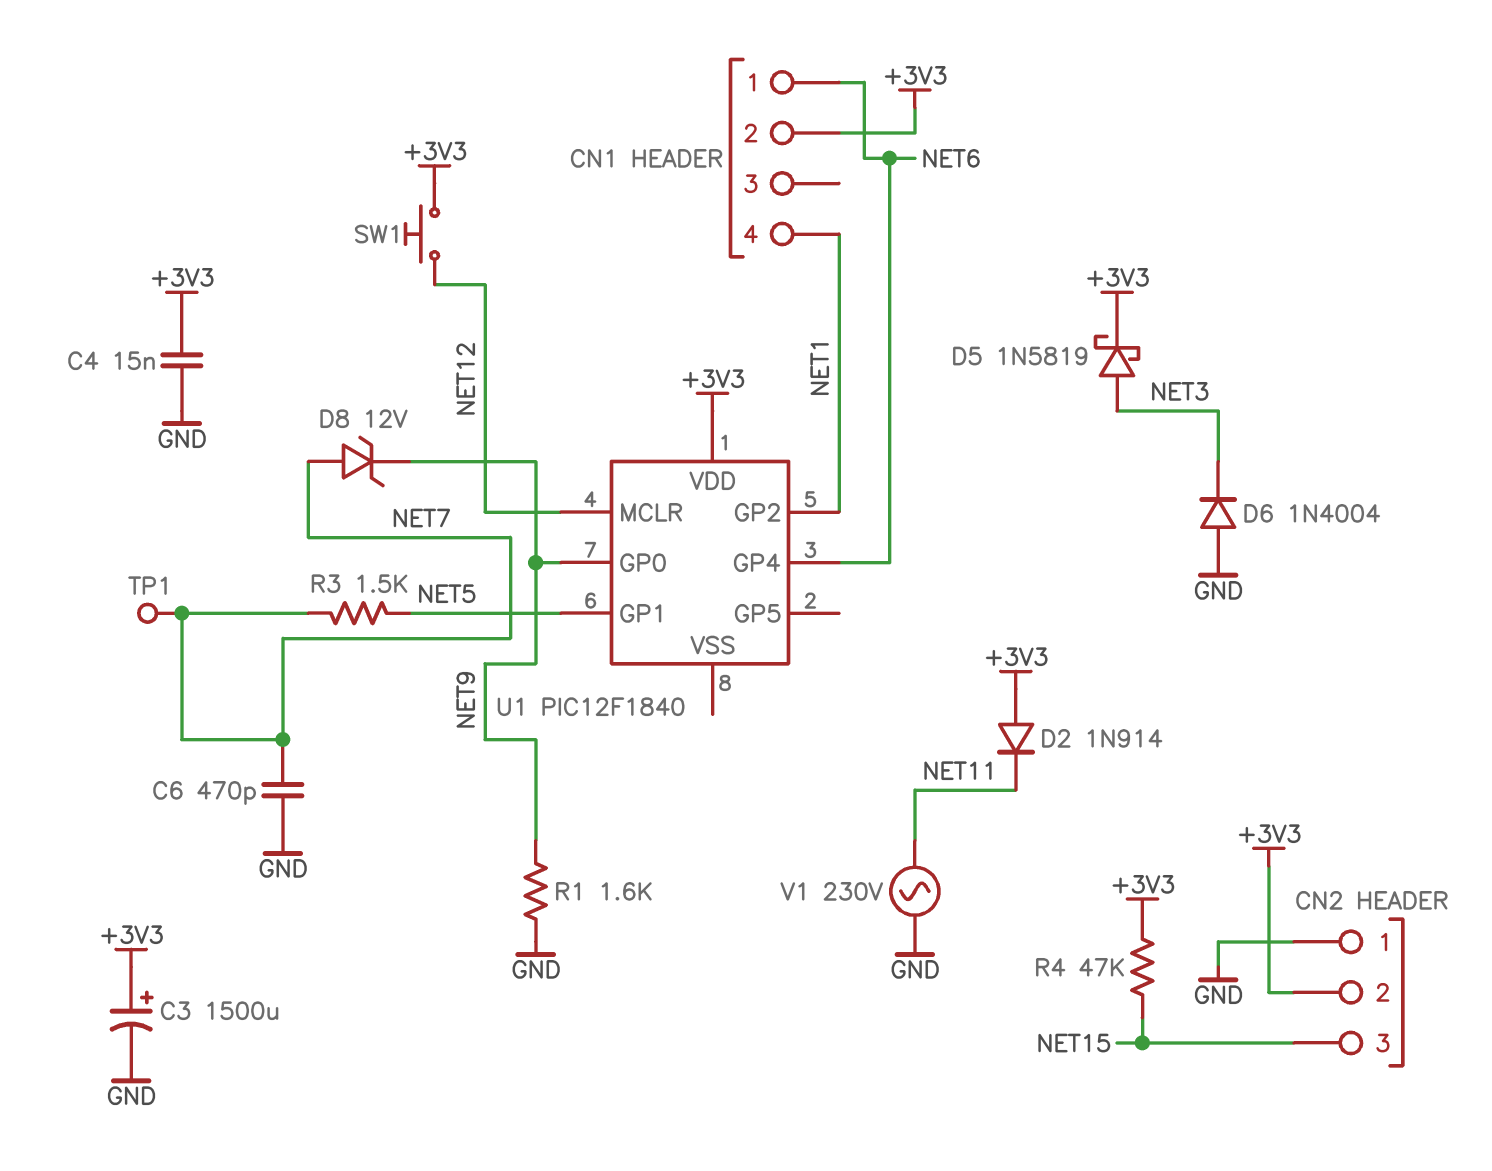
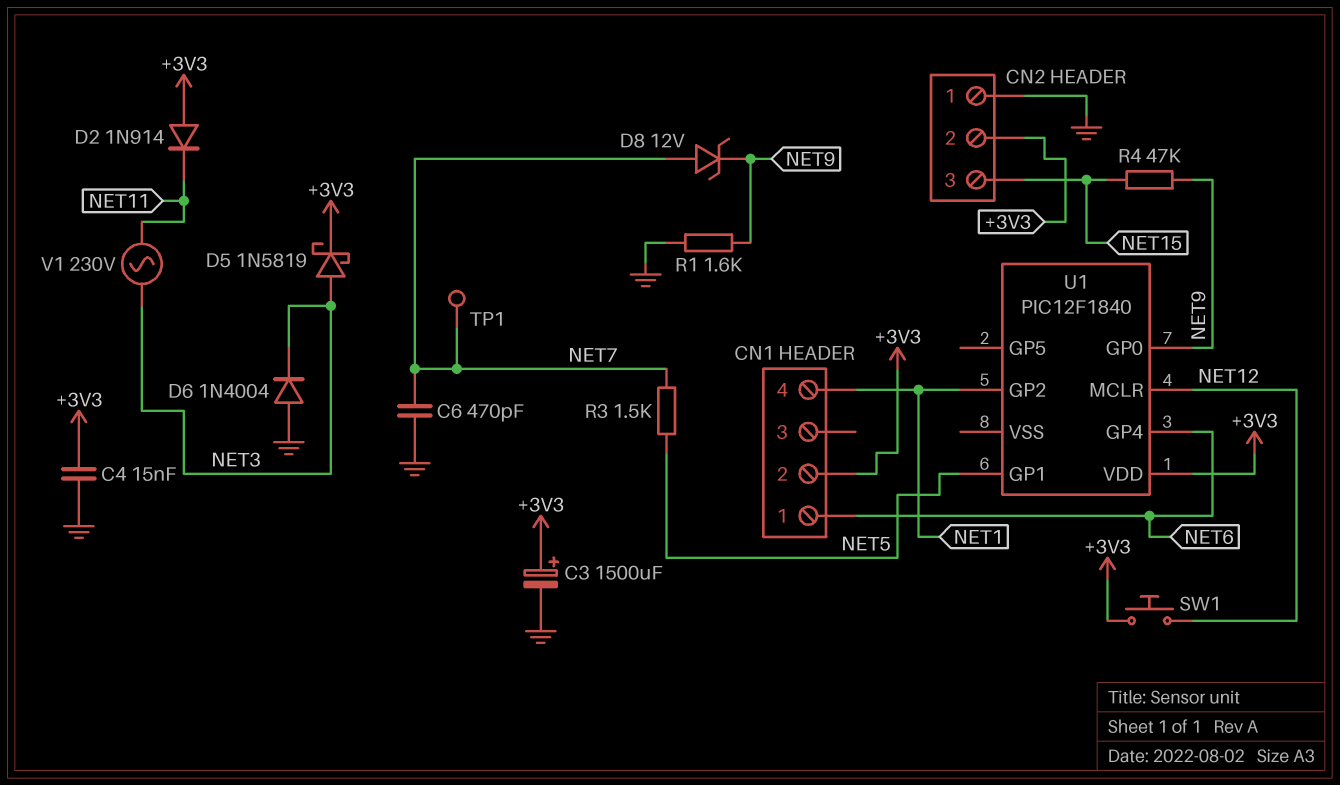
R4: 47k (+3V3, NET15) -> 47k (NET9, NET15)
V1: AC 230V (GND, NET11) -> AC 230V (NET3, NET11)

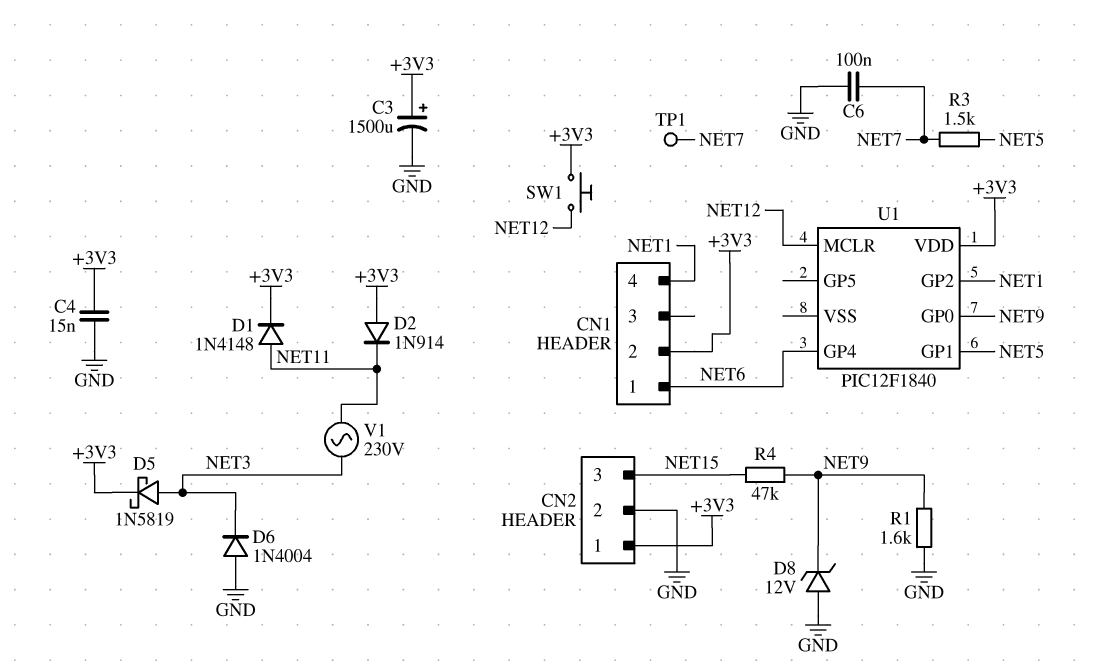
C6: 470pF (GND, NET7) -> 100nF (GND, NET7)
CN2 pin 1: GND -> +3V3
CN2 pin 2: +3V3 -> GND
D1: none -> diode 1N4148 (A NET11, K +3V3)
D8: zener 12V (A NET7, K NET9) -> zener 12V (A GND, K NET9)

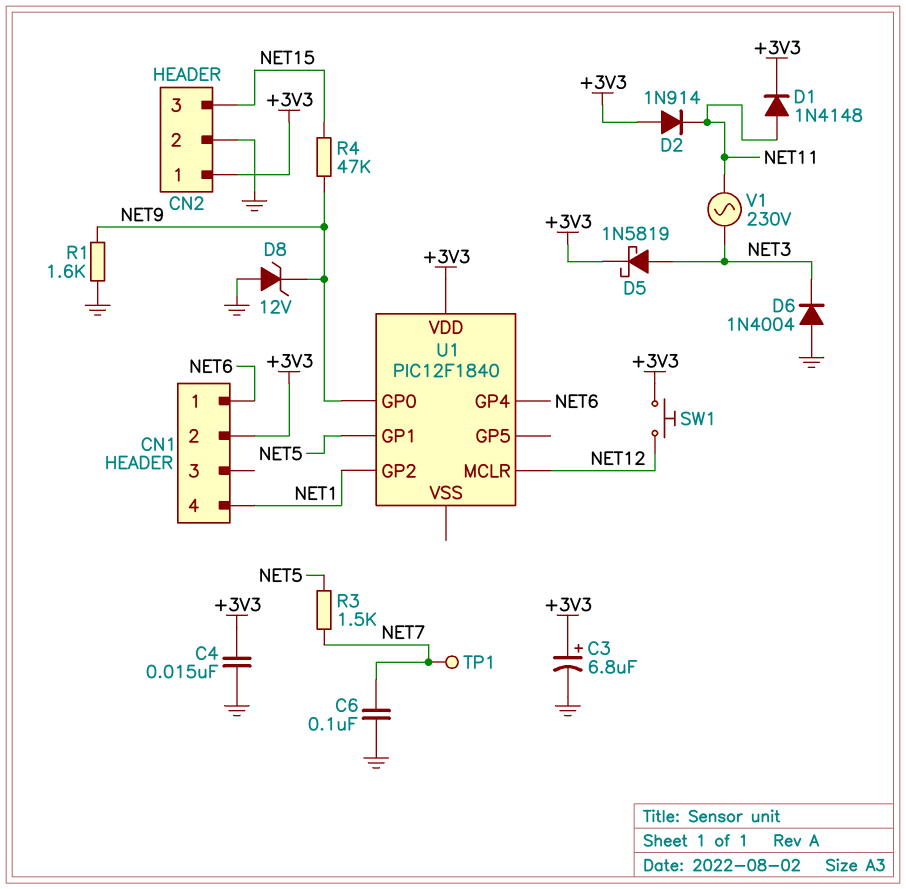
C3: 1500uF (plus +3V3, minus GND) -> 6.8uF (plus +3V3, minus GND)

